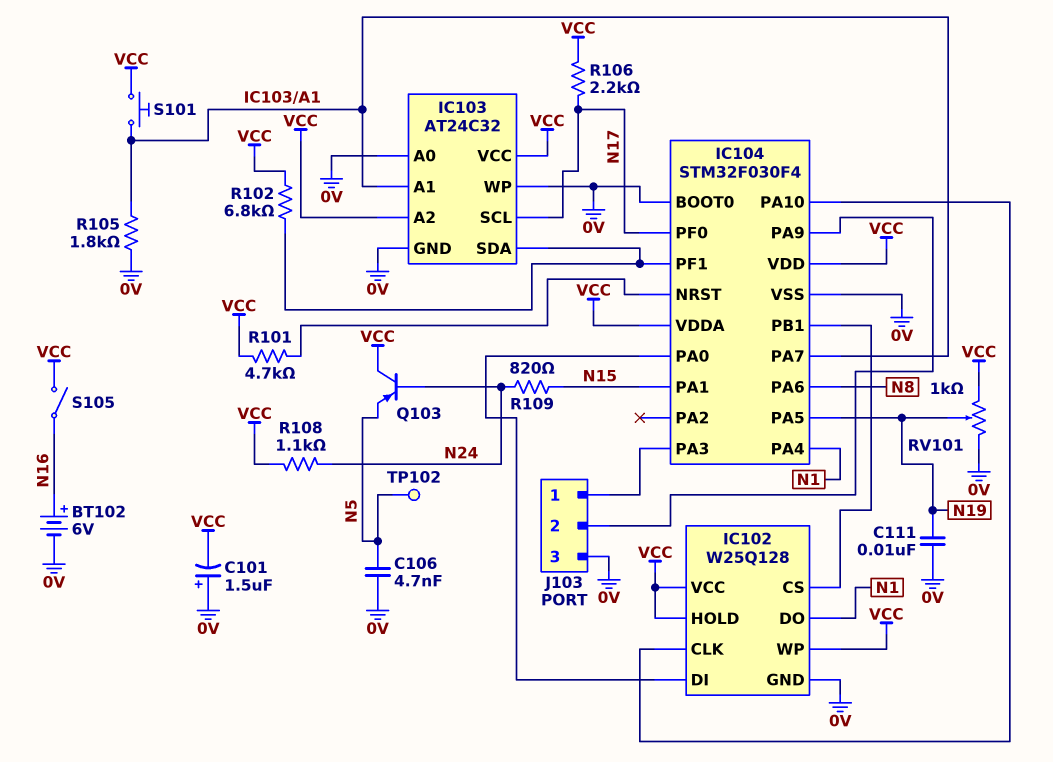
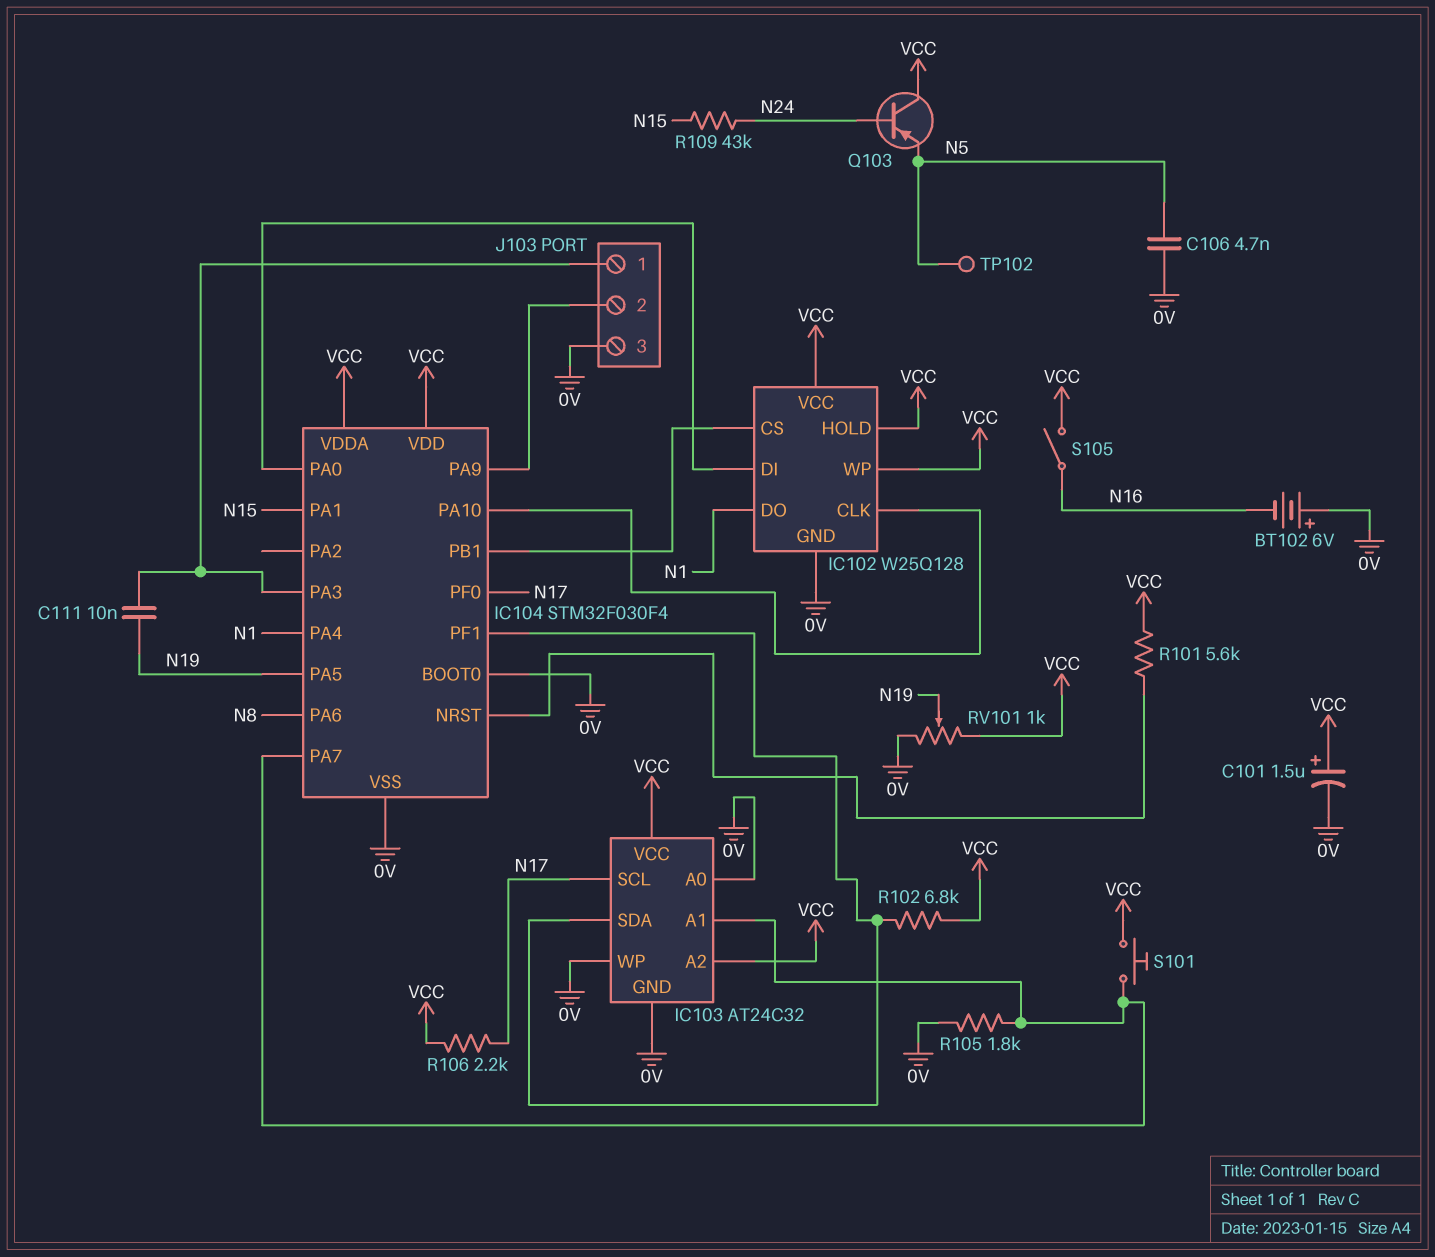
BT102: 6V (plus N16, minus 0V) -> 6V (plus 0V, minus N16)
C101: 1.5uF (plus 0V, minus VCC) -> 1.5uF (plus VCC, minus 0V)
C111: 10nF (0V, N19) -> 10nF (IC104/PA3, N19)
R101: 4.7k (IC104/NRST, VCC) -> 5.6k (IC104/NRST, VCC)
R108: 1.1k (N24, VCC) -> none
R109: 820 (N15, N24) -> 43k (N15, N24)

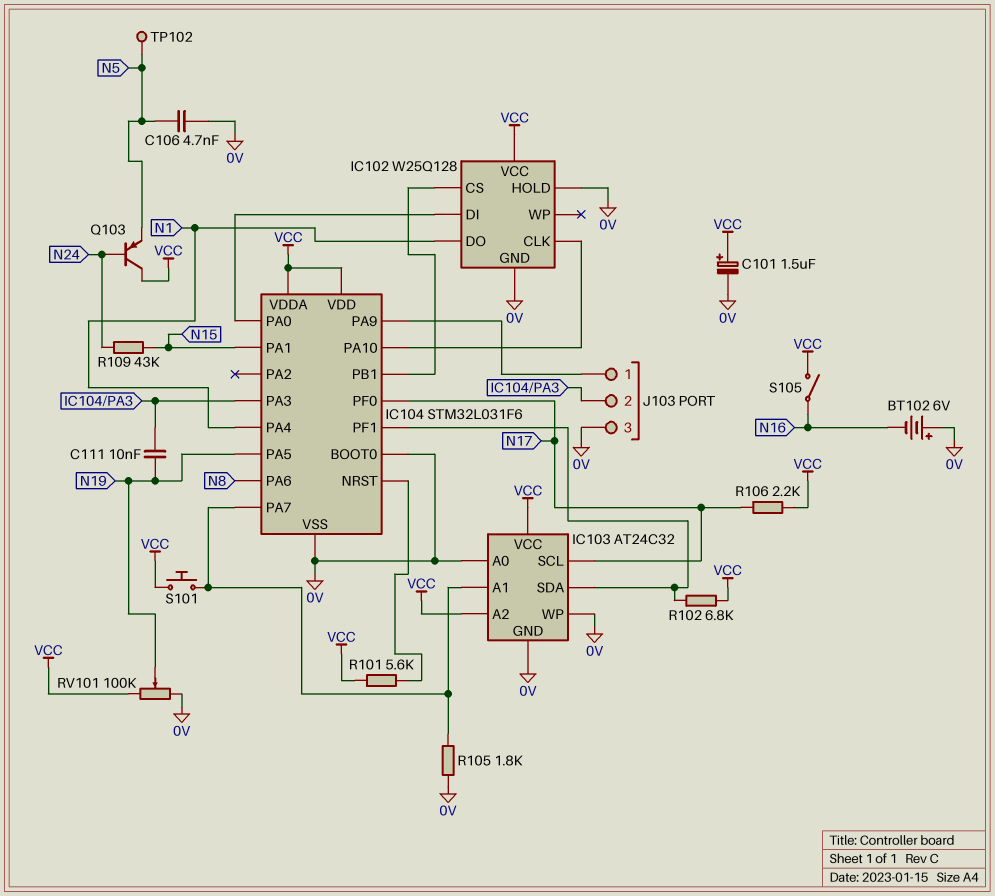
IC102 pin HOLD: VCC -> 0V
IC102 pin WP: VCC -> none
IC104: STM32F030F4 -> STM32L031F6
J103 pin 1: IC104/PA3 -> IC104/PA9
J103 pin 2: IC104/PA9 -> IC104/PA3
RV101: 1k (0V, VCC, wiper N19) -> 100k (0V, VCC, wiper N19)

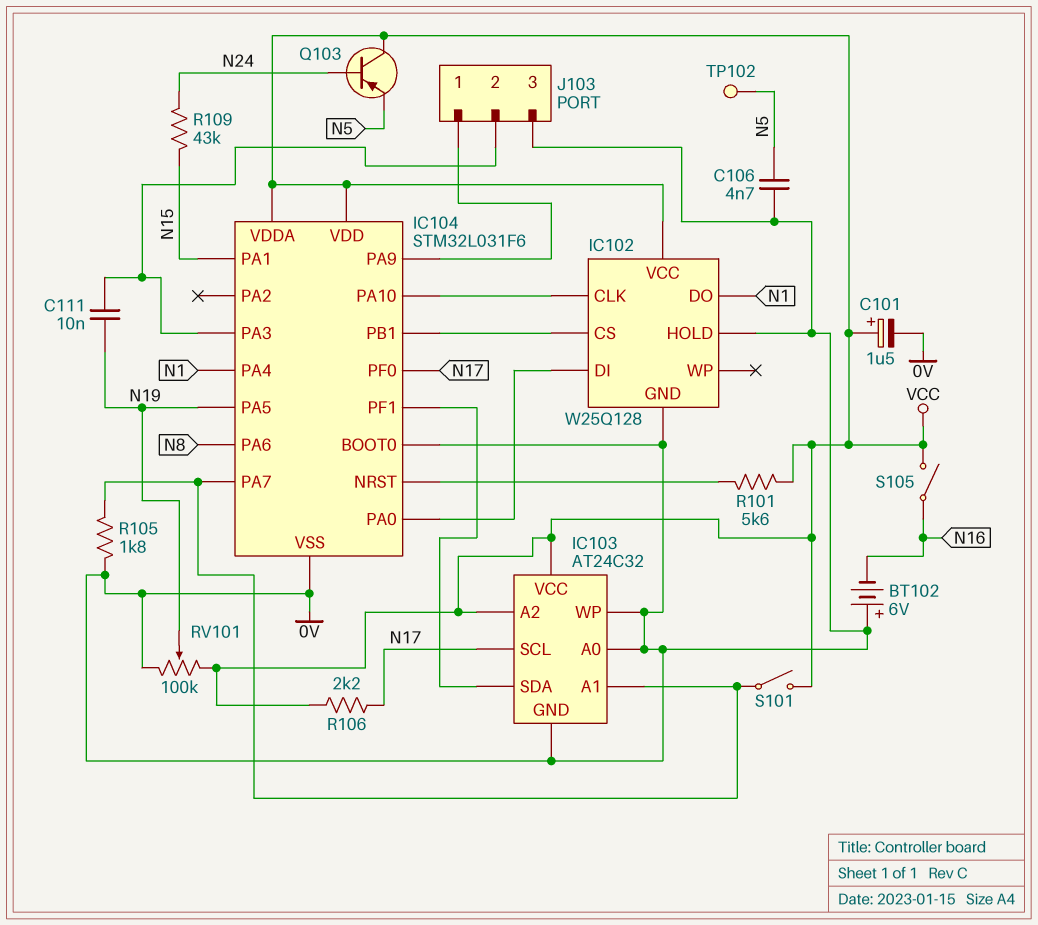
R102: 6.8k (IC103/SDA, VCC) -> none
S101: button (IC103/A1, VCC) -> switch (IC103/A1, VCC)

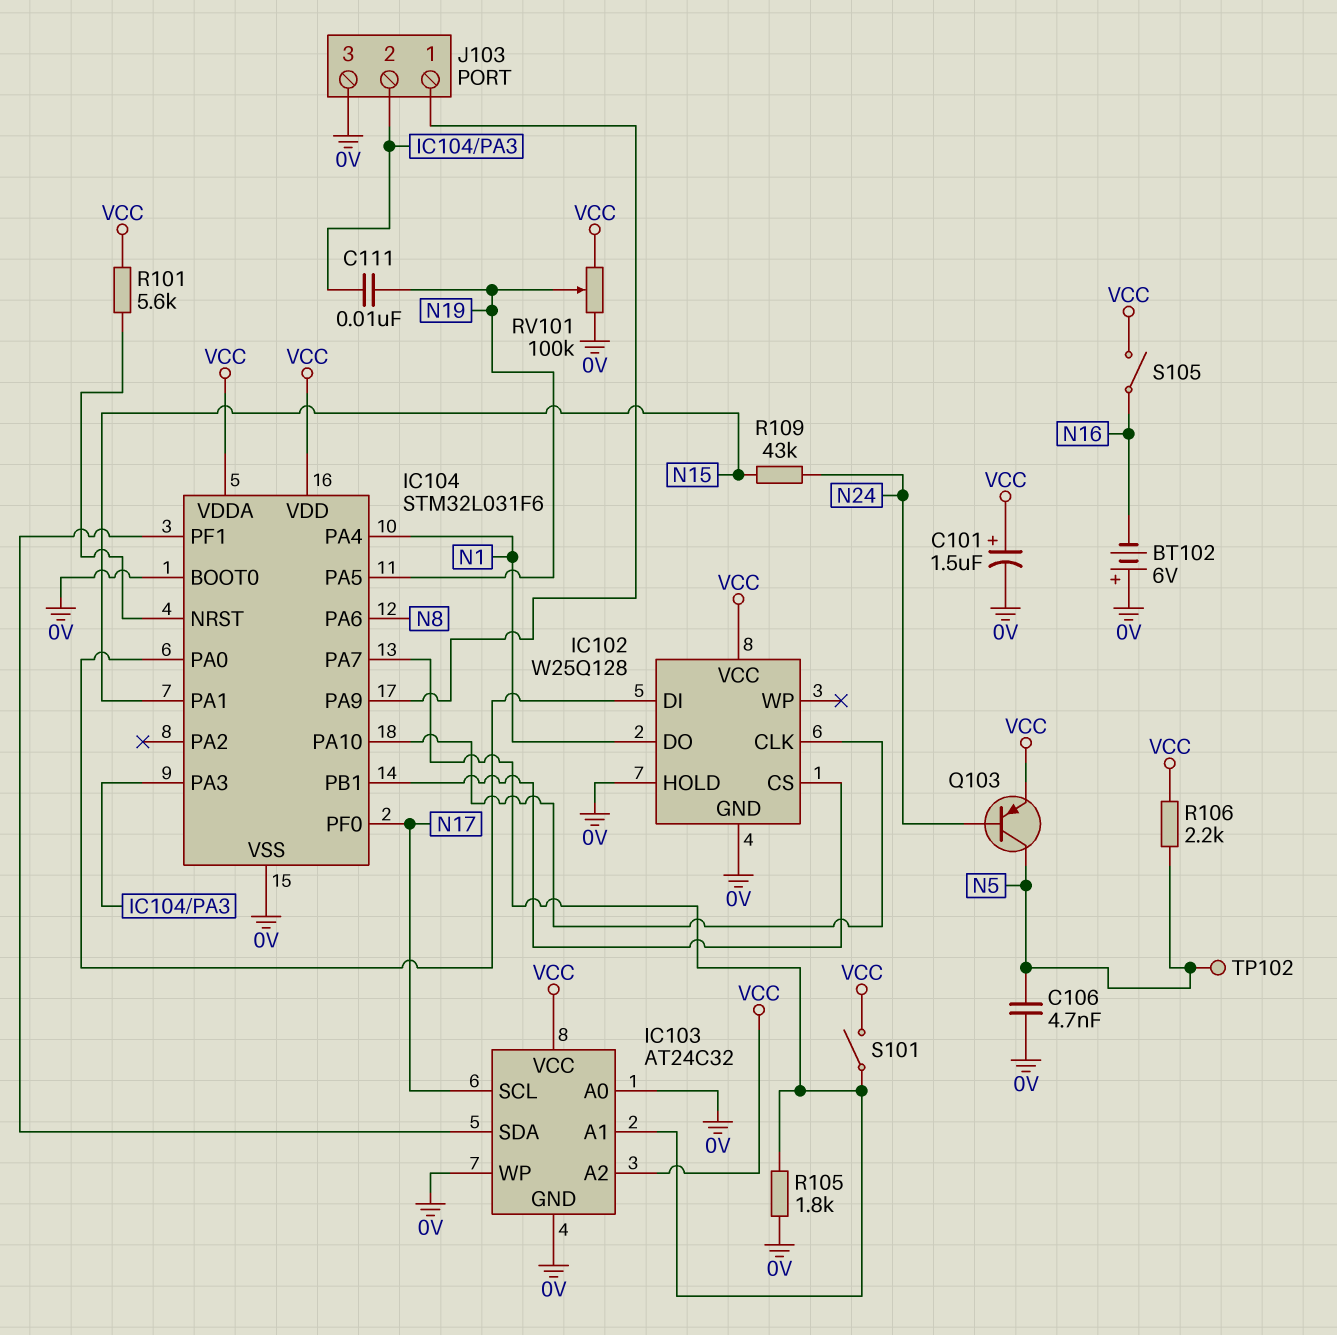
Q103: PNP (B N24, C VCC, E N5) -> PNP (B N24, C N5, E VCC)
R106: 2.2k (N17, VCC) -> 2.2k (N5, VCC)

